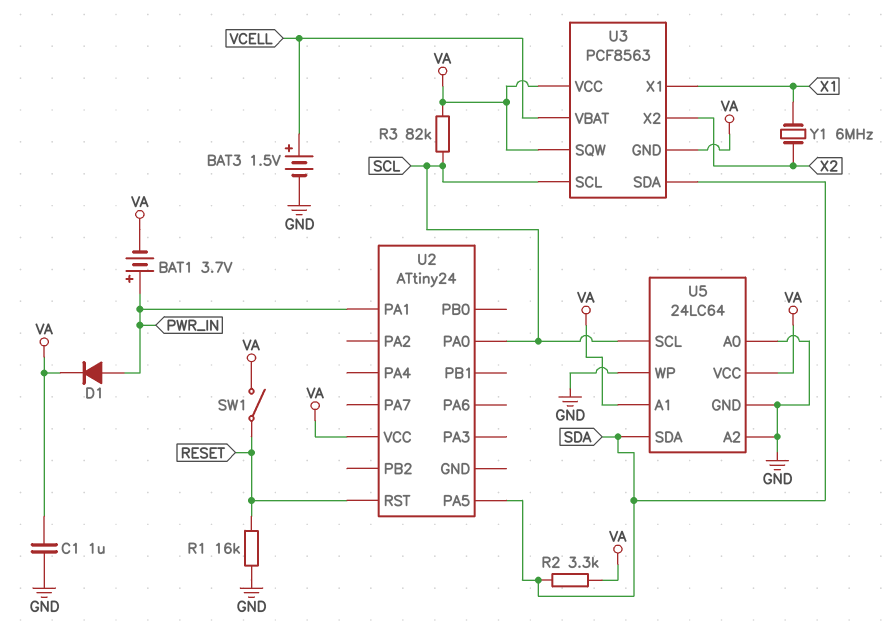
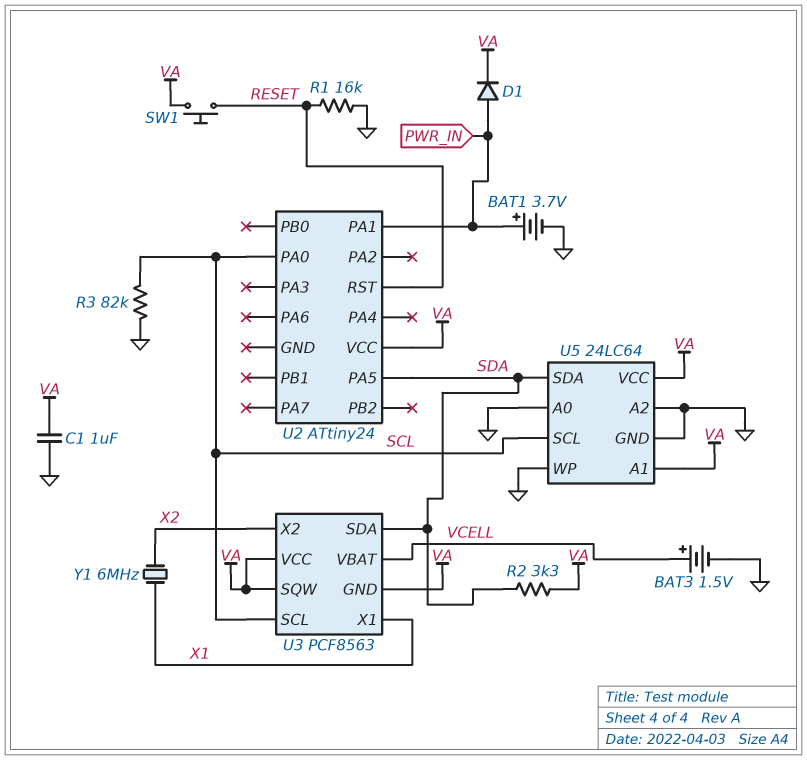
BAT1: 3.7V (plus PWR_IN, minus VA) -> 3.7V (plus PWR_IN, minus GND)
R3: 82k (SCL, VA) -> 82k (GND, SCL)
SW1: switch (RESET, VA) -> button (RESET, VA)

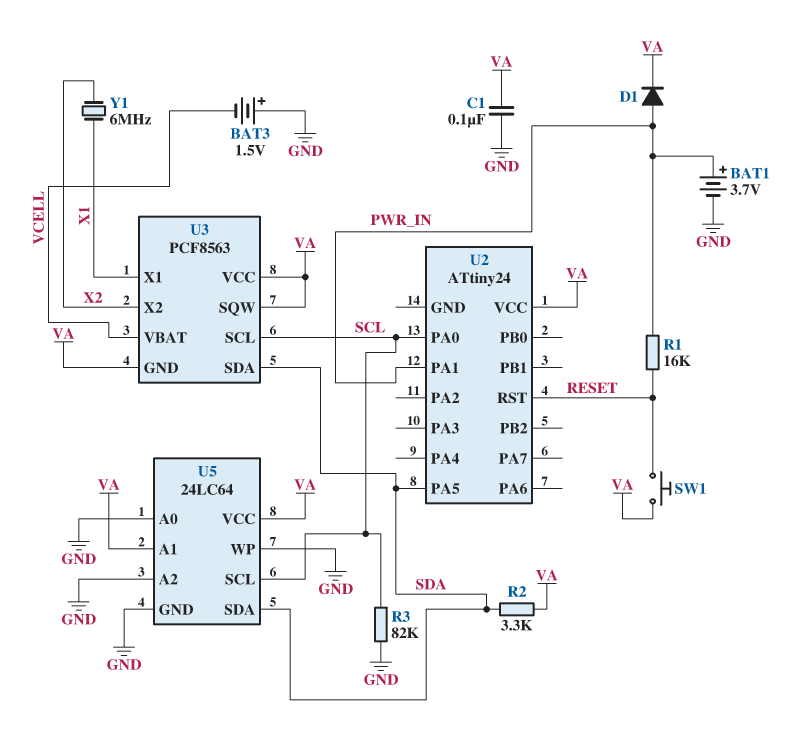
BAT3: 1.5V (plus VCELL, minus GND) -> 1.5V (plus GND, minus VCELL)
C1: 1uF (GND, VA) -> 100nF (GND, VA)
R1: 16k (GND, RESET) -> 16k (PWR_IN, RESET)

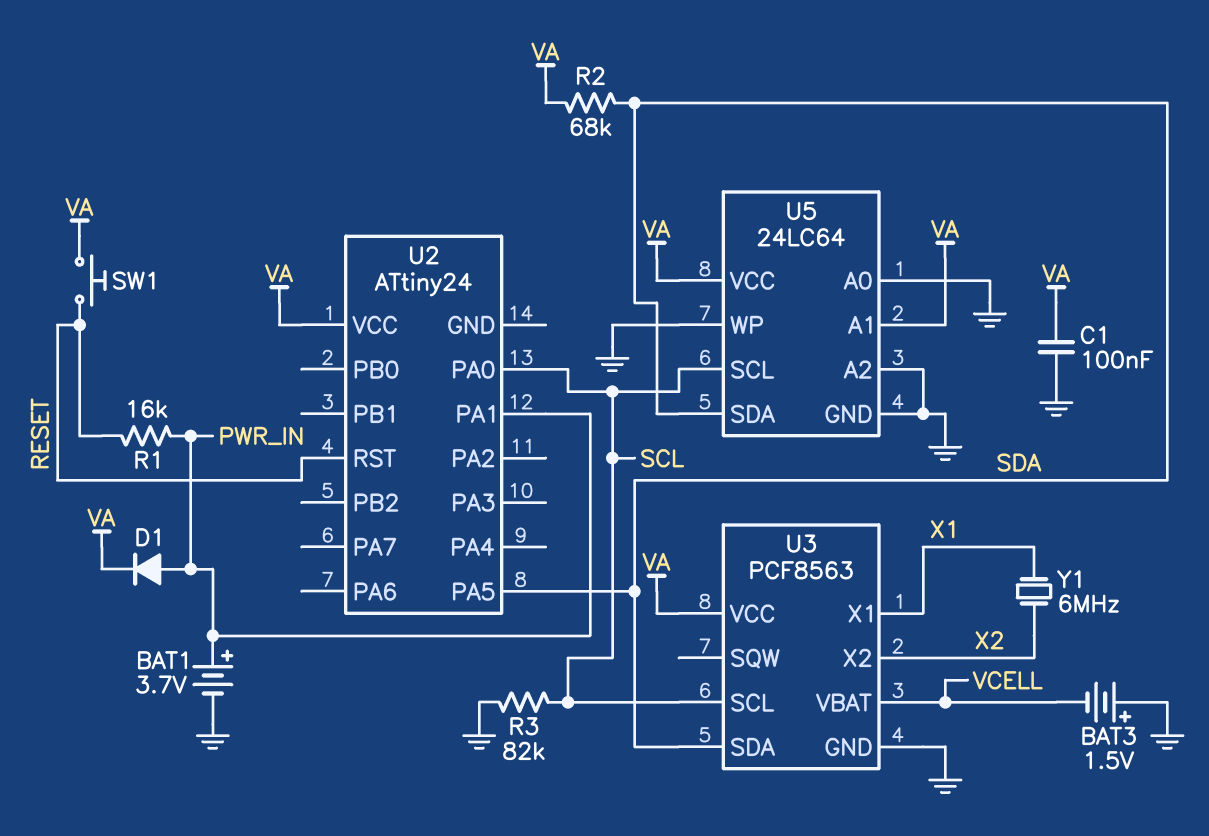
R2: 3.3k (SDA, VA) -> 68k (SDA, VA)
U3 pin GND: VA -> GND
U3 pin SQW: VA -> none

